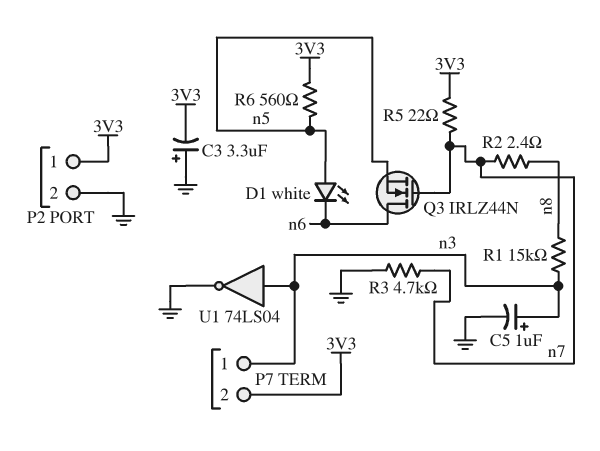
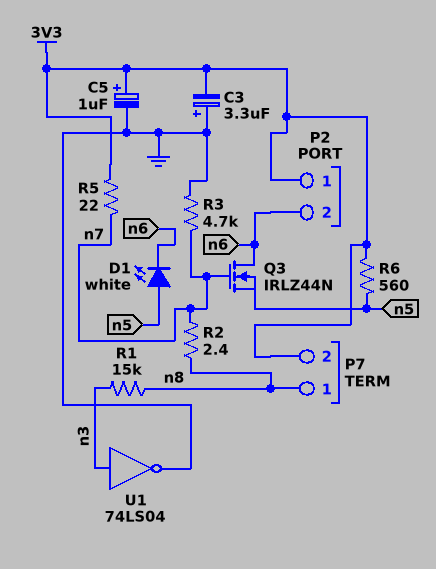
C5: 1uF (plus n3, minus GND) -> 1uF (plus 3V3, minus GND)
P2 pin 2: GND -> n6
P7 pin 1: n3 -> n8

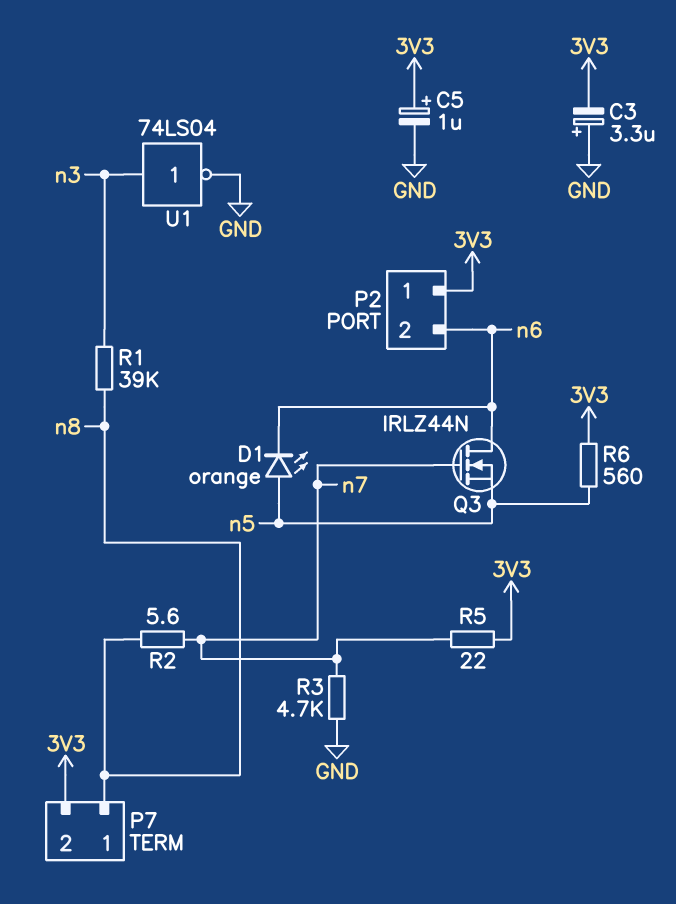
D1: LED white (A n5, K n6) -> LED orange (A n5, K n6)
R1: 15k (n3, n8) -> 39k (n3, n8)
R2: 2.4 (n7, n8) -> 5.6 (n7, n8)

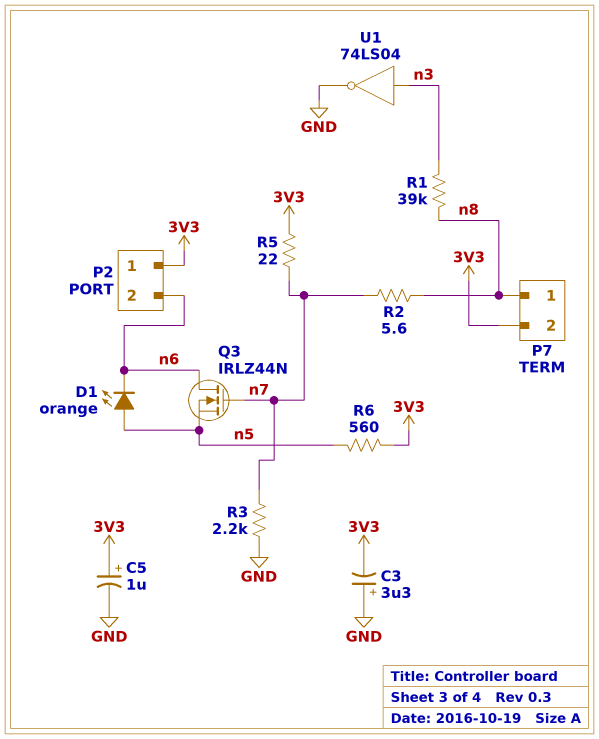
R3: 4.7k (GND, n7) -> 2.2k (GND, n7)

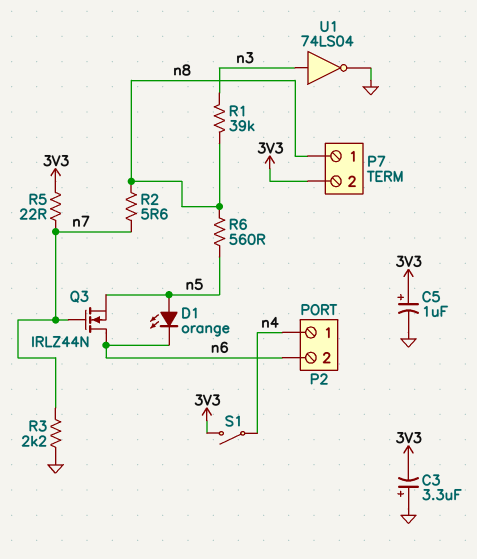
P2 pin 1: 3V3 -> n4
R6: 560 (3V3, n5) -> 560 (n5, n8)
S1: none -> switch (3V3, n4)

